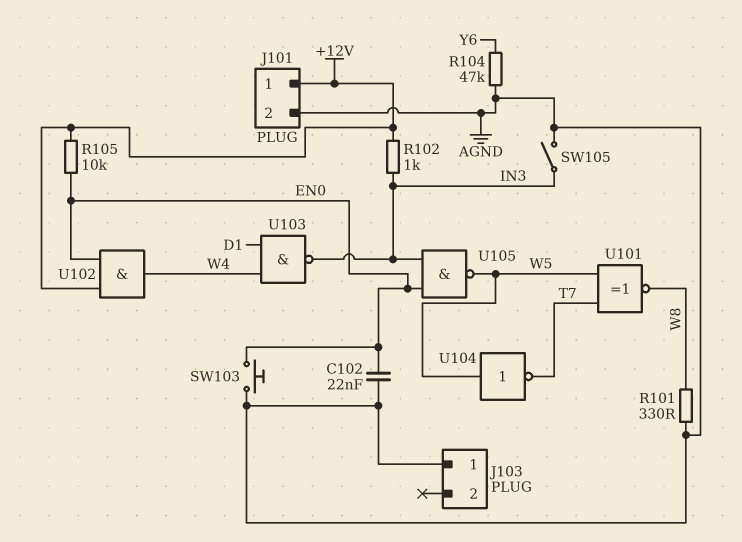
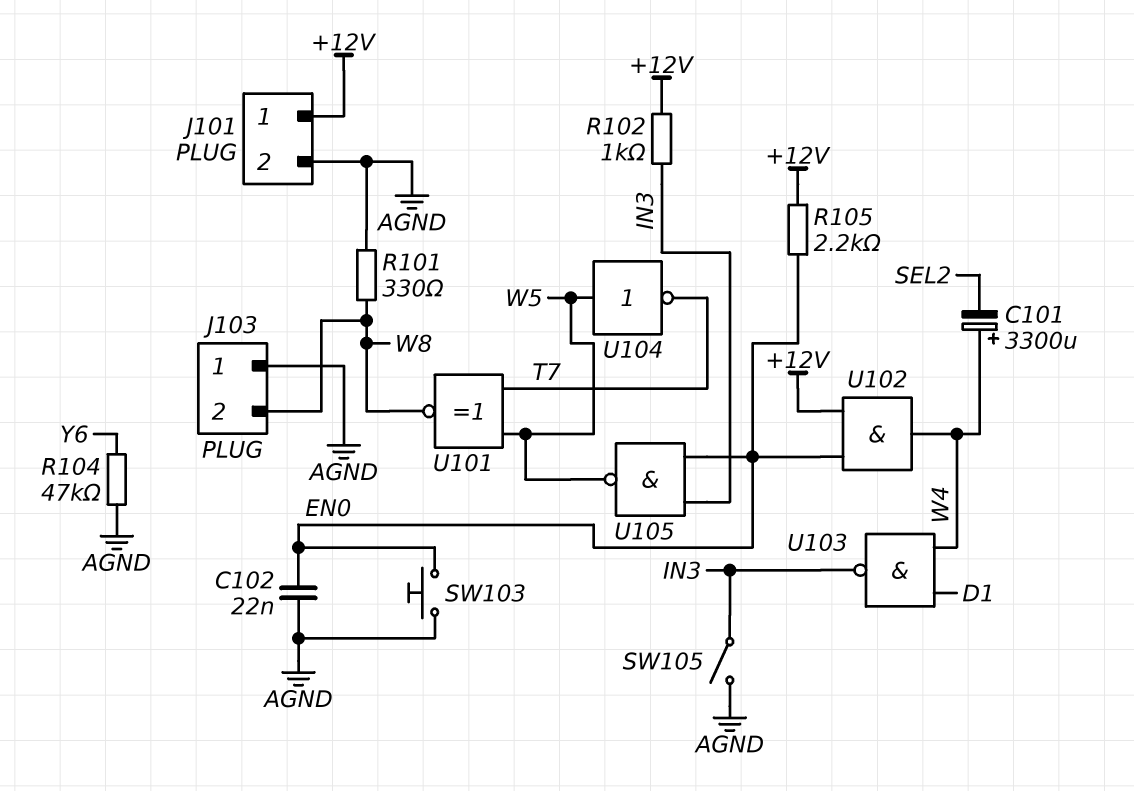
C101: none -> 3300uF (plus W4, minus SEL2)
J103 pin 2: none -> W8
R105: 10k (+12V, EN0) -> 2.2k (+12V, EN0)

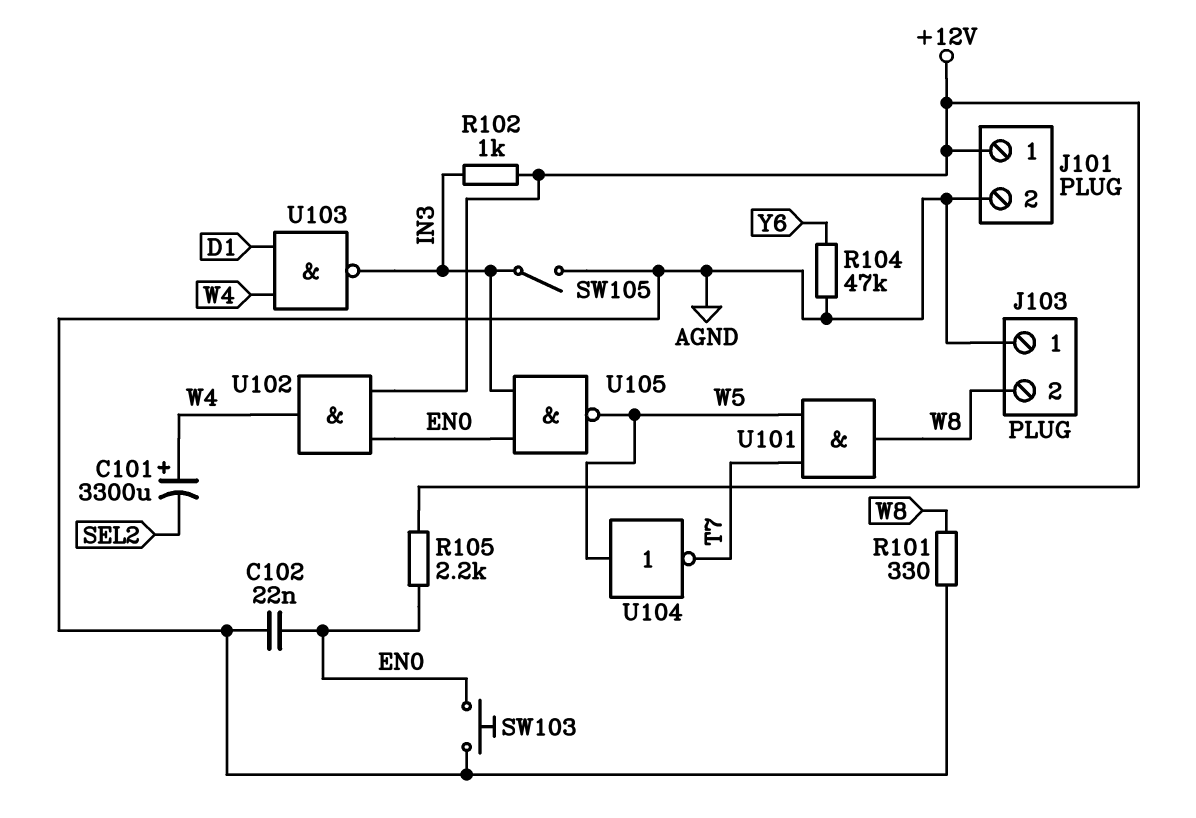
U101: XNOR (in T7, in W5, out W8) -> AND (in T7, in W5, out W8)

